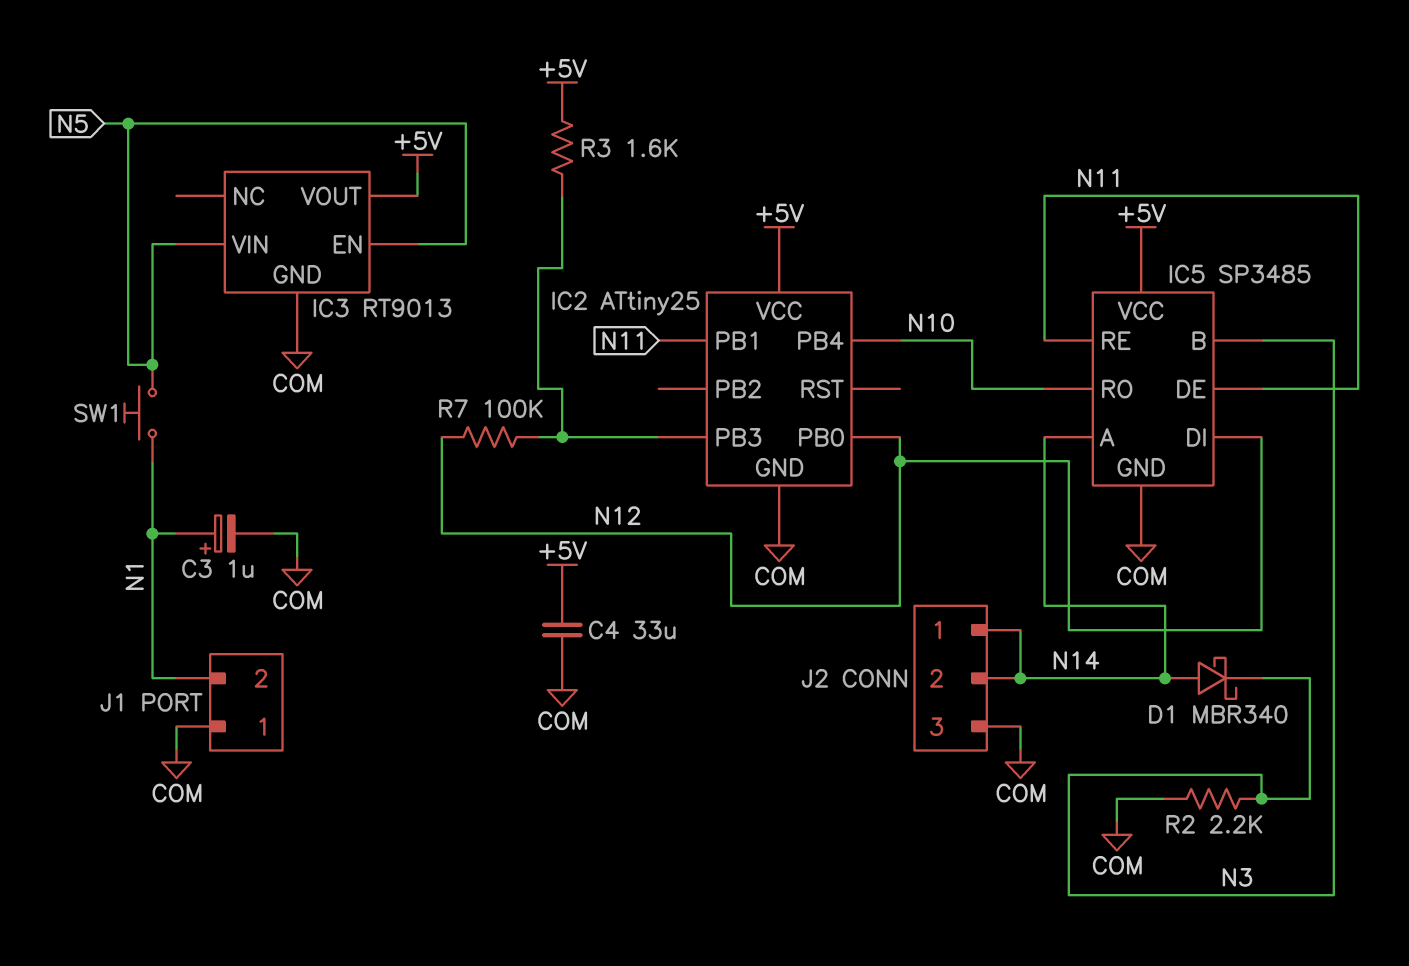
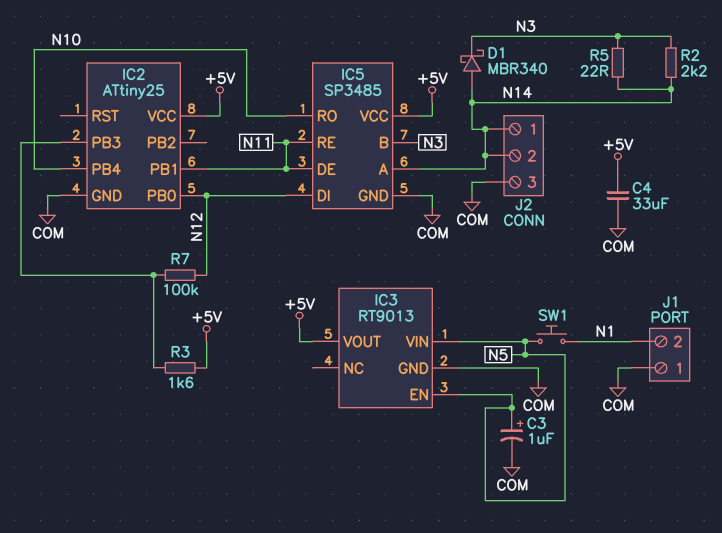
C3: 1uF (plus N1, minus COM) -> 1uF (plus N5, minus COM)
R2: 2.2k (COM, N3) -> 2.2k (N3, N14)
R5: none -> 22 (N3, N14)

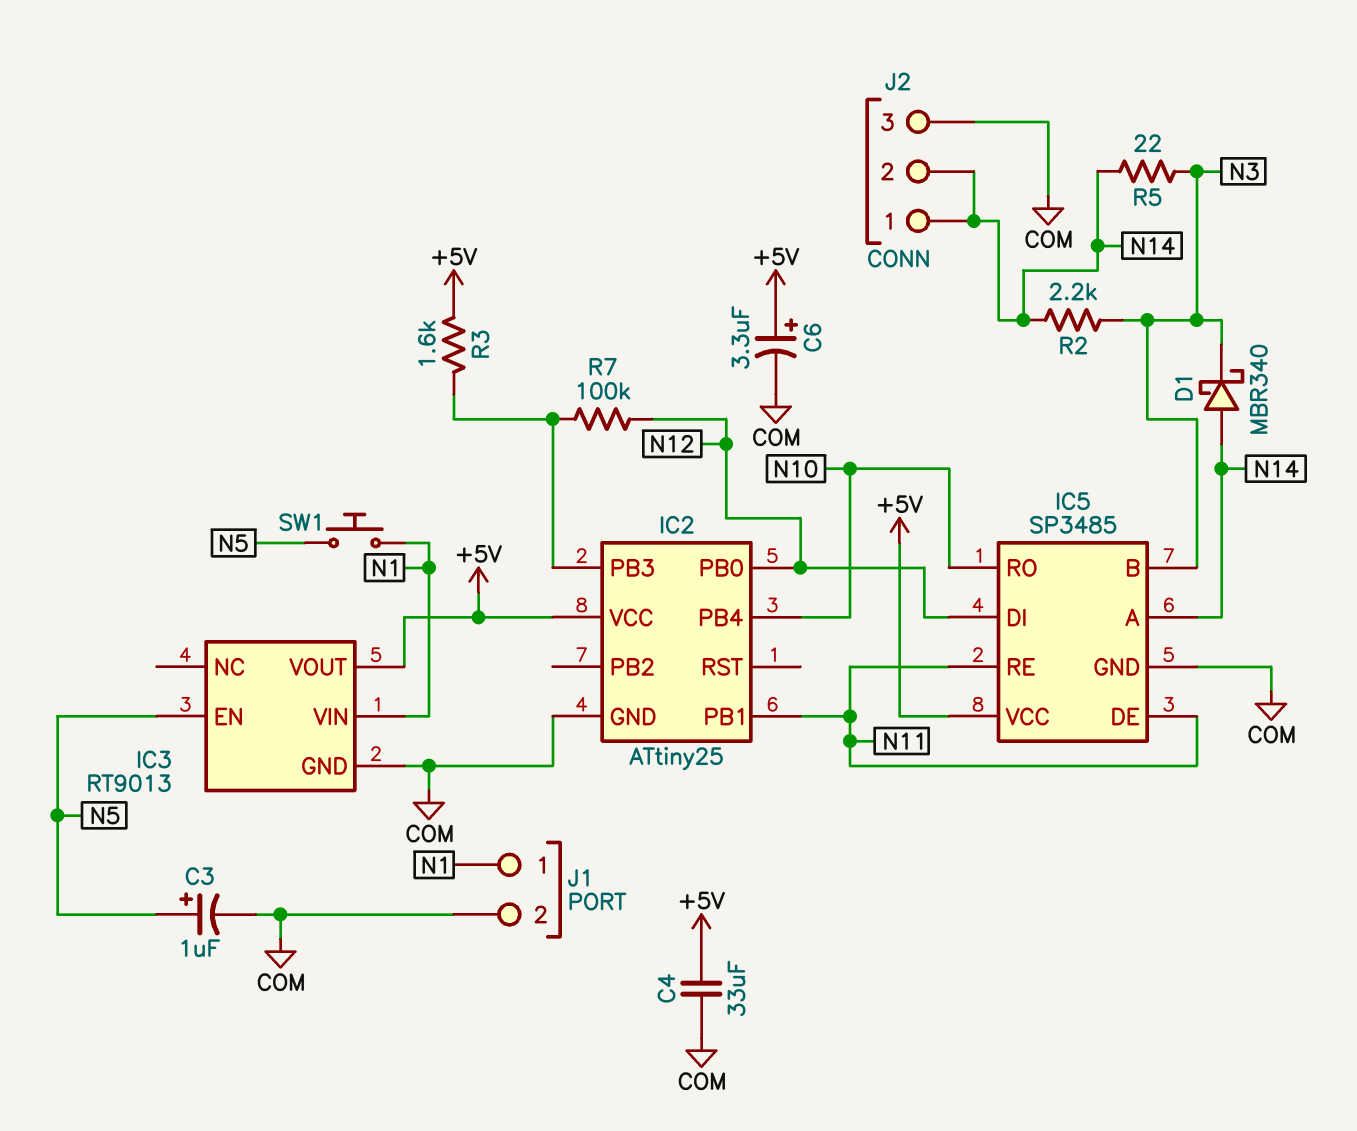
C6: none -> 3.3uF (plus +5V, minus COM)
IC3 pin VIN: N5 -> N1
J1 pin 1: COM -> N1
J1 pin 2: N1 -> COM

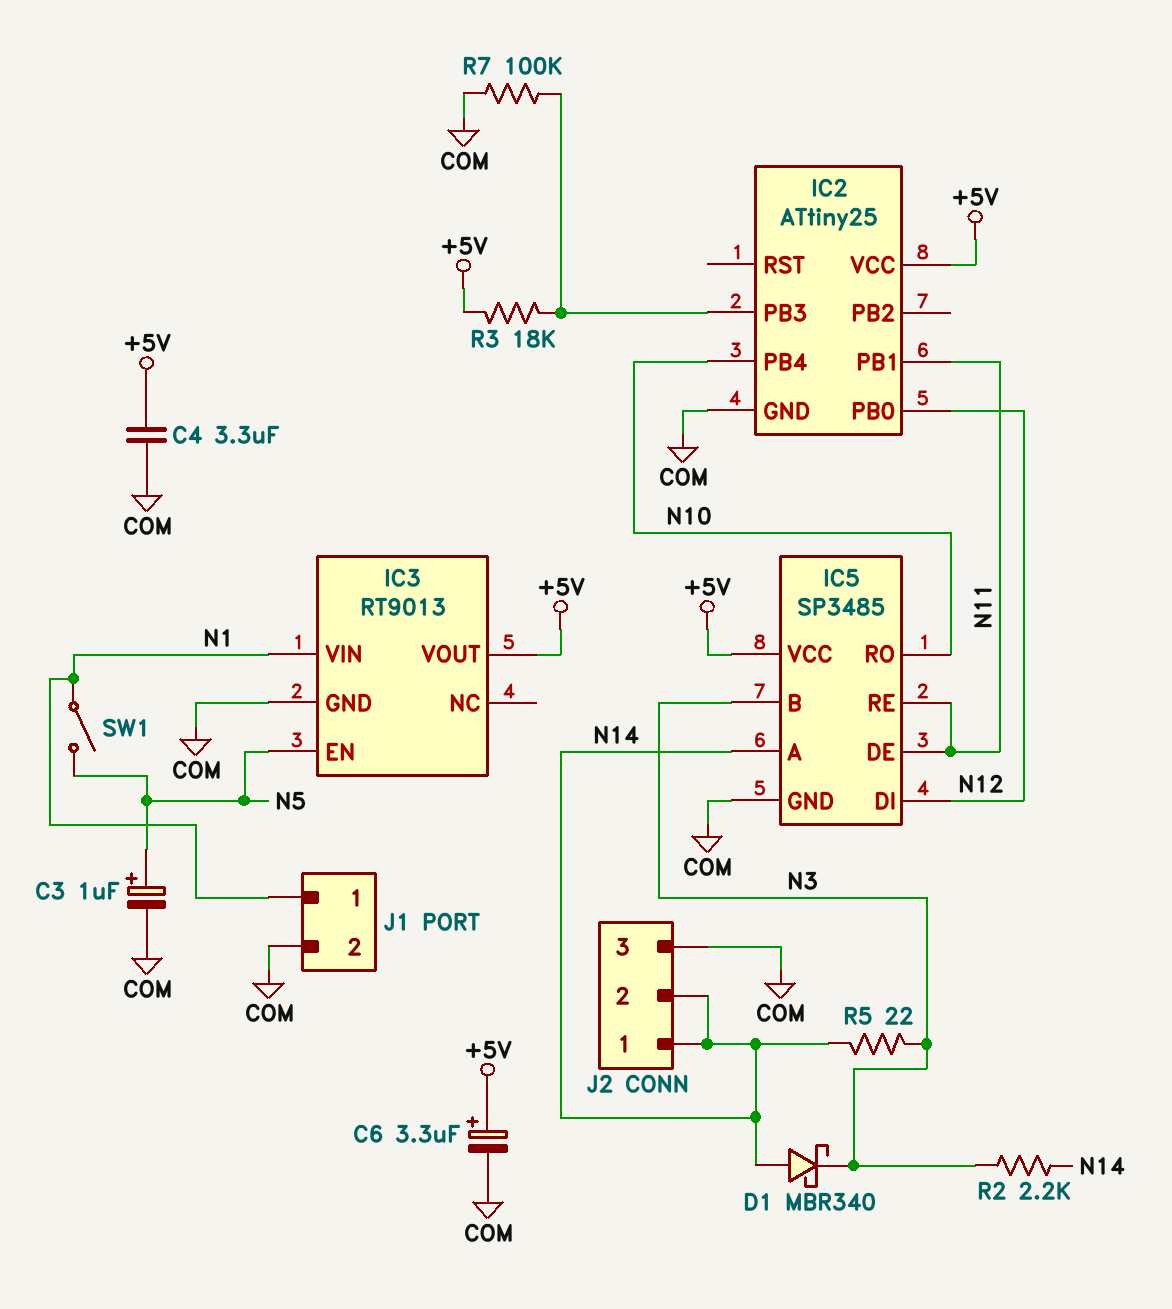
C4: 33uF (+5V, COM) -> 3.3uF (+5V, COM)
R3: 1.6k (+5V, IC2/PB3) -> 18k (+5V, IC2/PB3)
R7: 100k (IC2/PB3, N12) -> 100k (COM, IC2/PB3)
SW1: button (N1, N5) -> switch (N1, N5)

